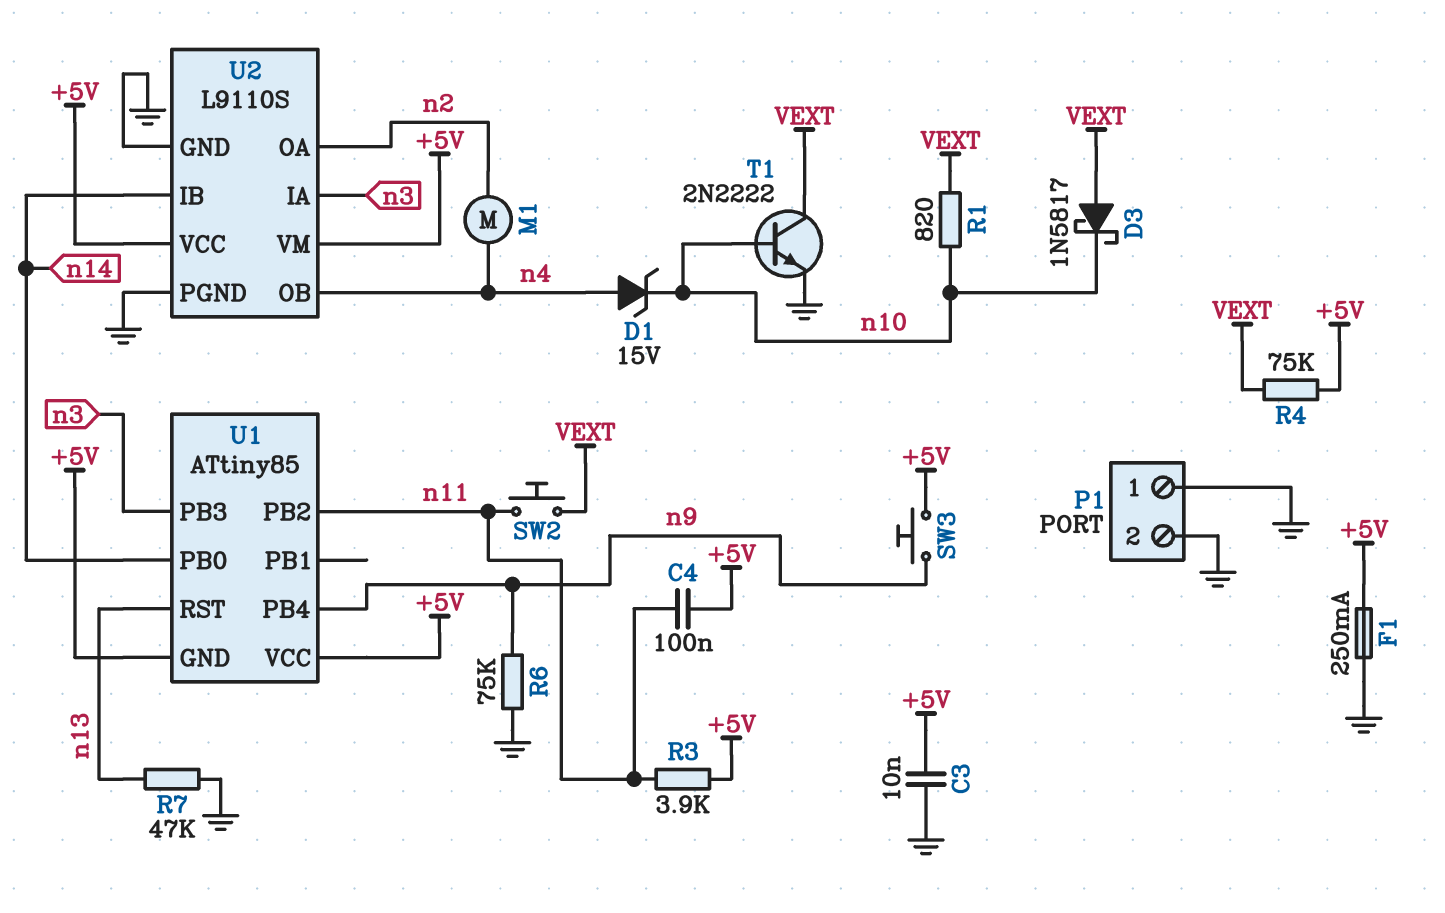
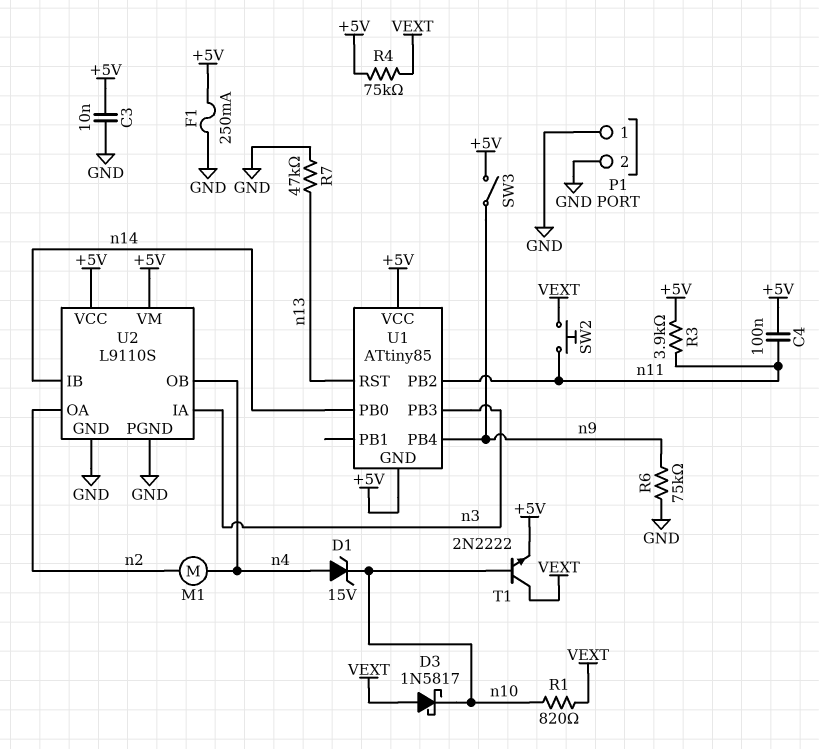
SW3: button (+5V, n9) -> switch (+5V, n9)
T1: NPN 2N2222 (B n10, C VEXT, E GND) -> NPN 2N2222 (B n10, C VEXT, E +5V)

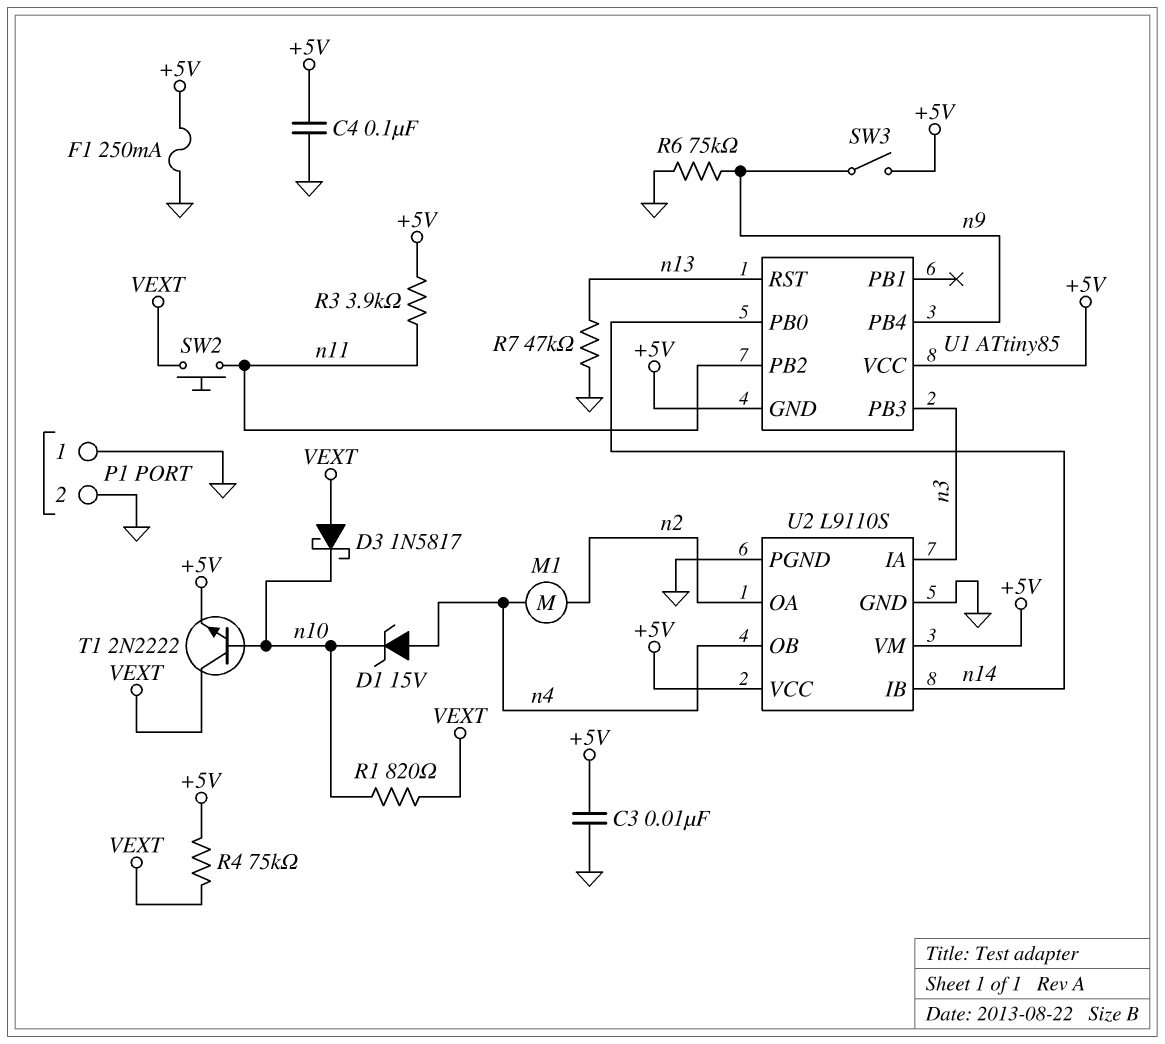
C4: 100nF (+5V, n11) -> 100nF (+5V, GND)

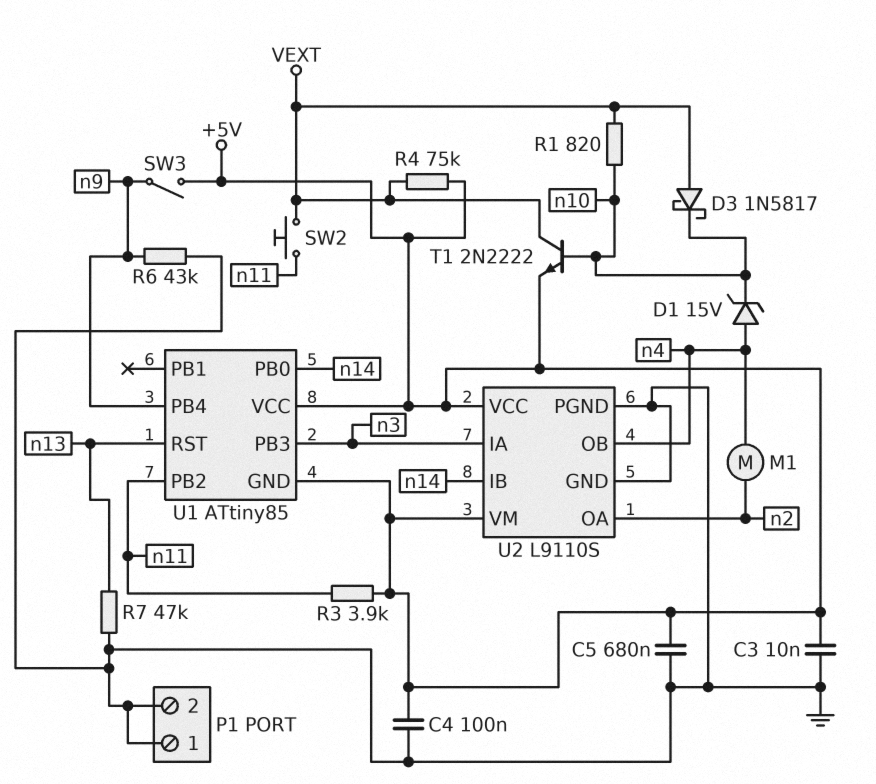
C5: none -> 680nF (+5V, GND)
F1: 250mA (+5V, GND) -> none
R6: 75k (GND, n9) -> 43k (GND, n9)

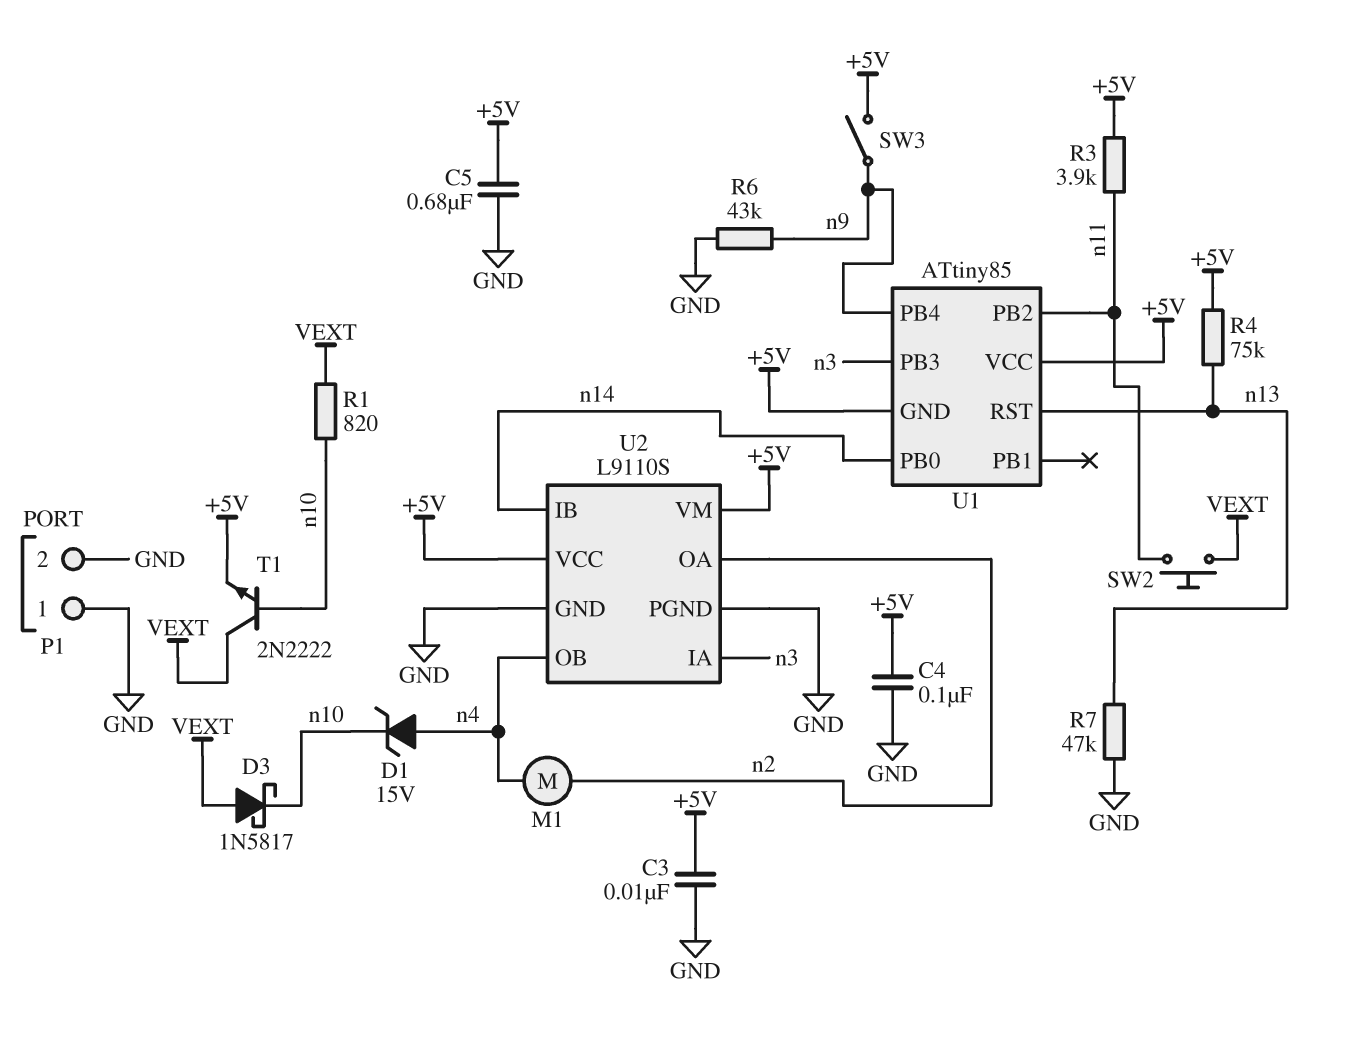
R4: 75k (+5V, VEXT) -> 75k (+5V, n13)

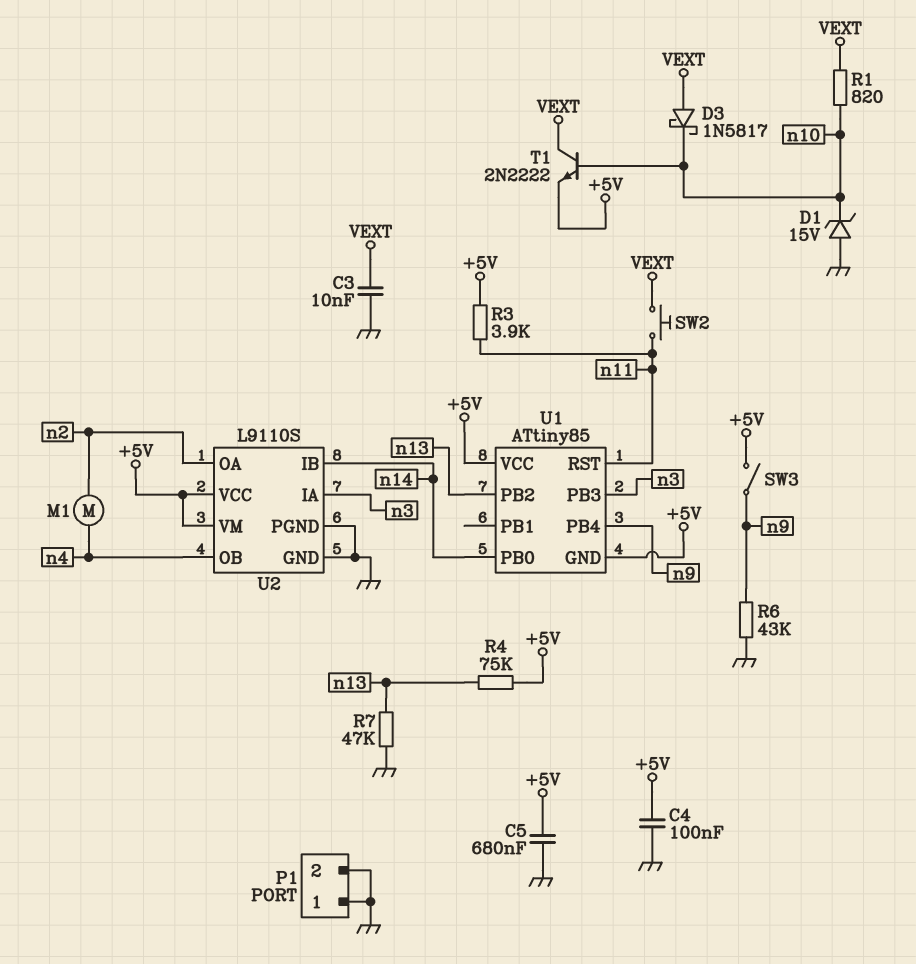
C3: 10nF (+5V, GND) -> 10nF (GND, VEXT)
D1: zener 15V (A n4, K n10) -> zener 15V (A GND, K n10)
U1 pin PB2: n11 -> n13
U1 pin RST: n13 -> n11

